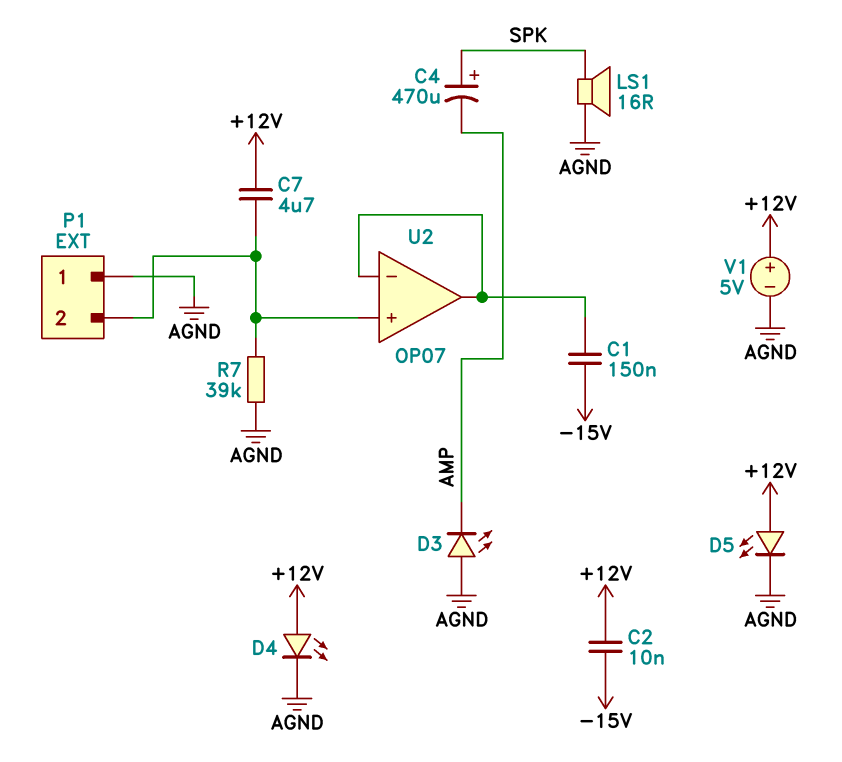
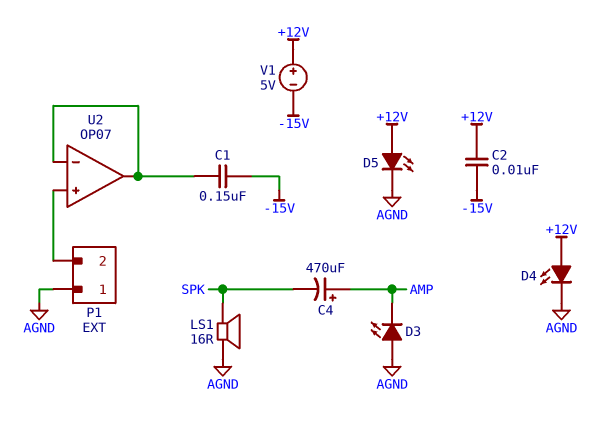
C4: 470uF (plus SPK, minus AMP) -> 470uF (plus AMP, minus SPK)
C7: 4.7uF (+12V, P1/2) -> none
R7: 39k (AGND, P1/2) -> none
V1: 5V (plus +12V, minus AGND) -> 5V (plus +12V, minus -15V)

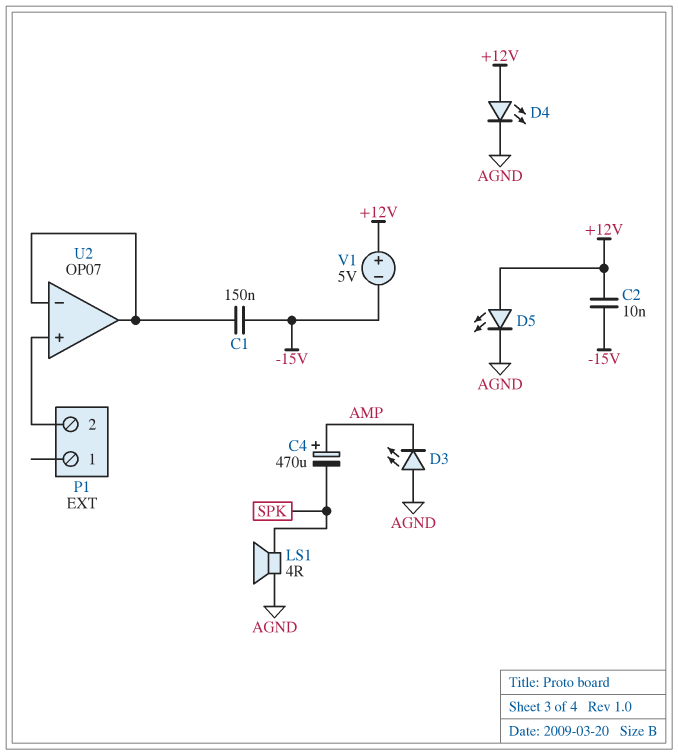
LS1: speaker 16R (AGND, SPK) -> speaker 4R (AGND, SPK)
P1 pin 1: AGND -> none

